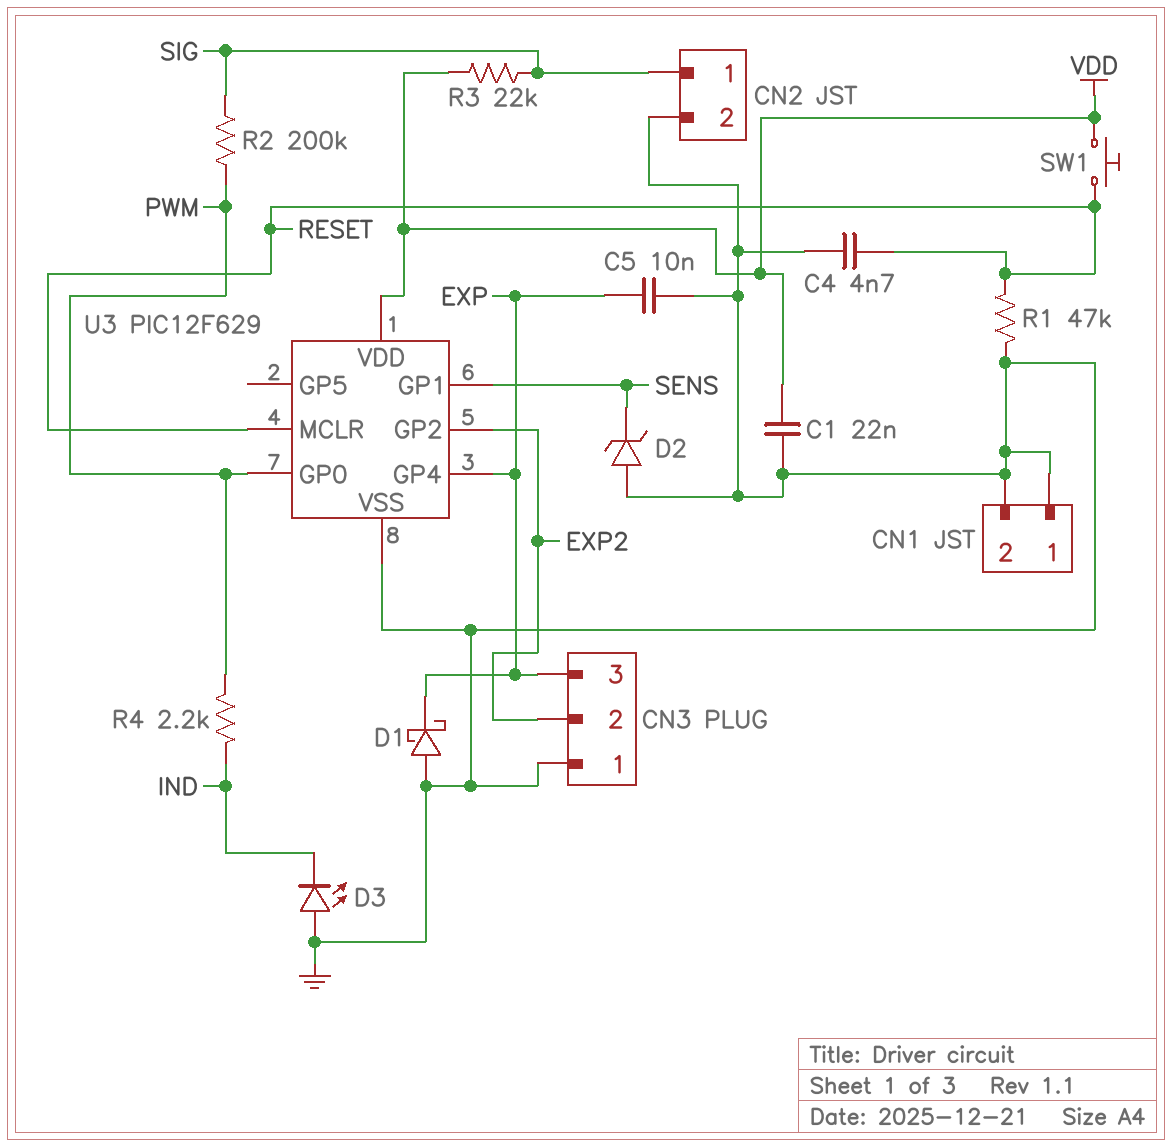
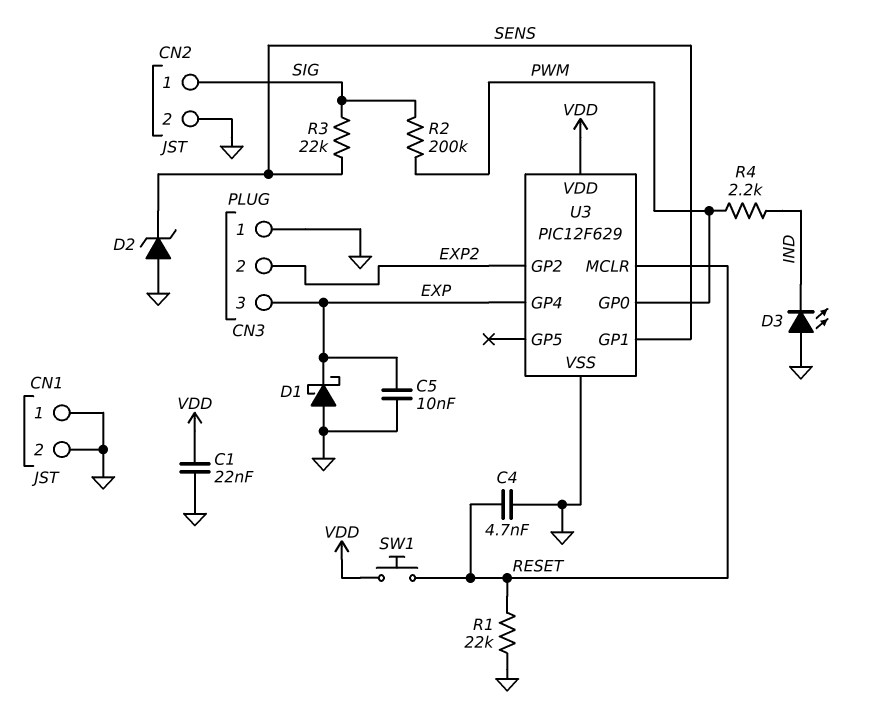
R1: 47k (GND, RESET) -> 22k (GND, RESET)
R3: 22k (SIG, VDD) -> 22k (SENS, SIG)

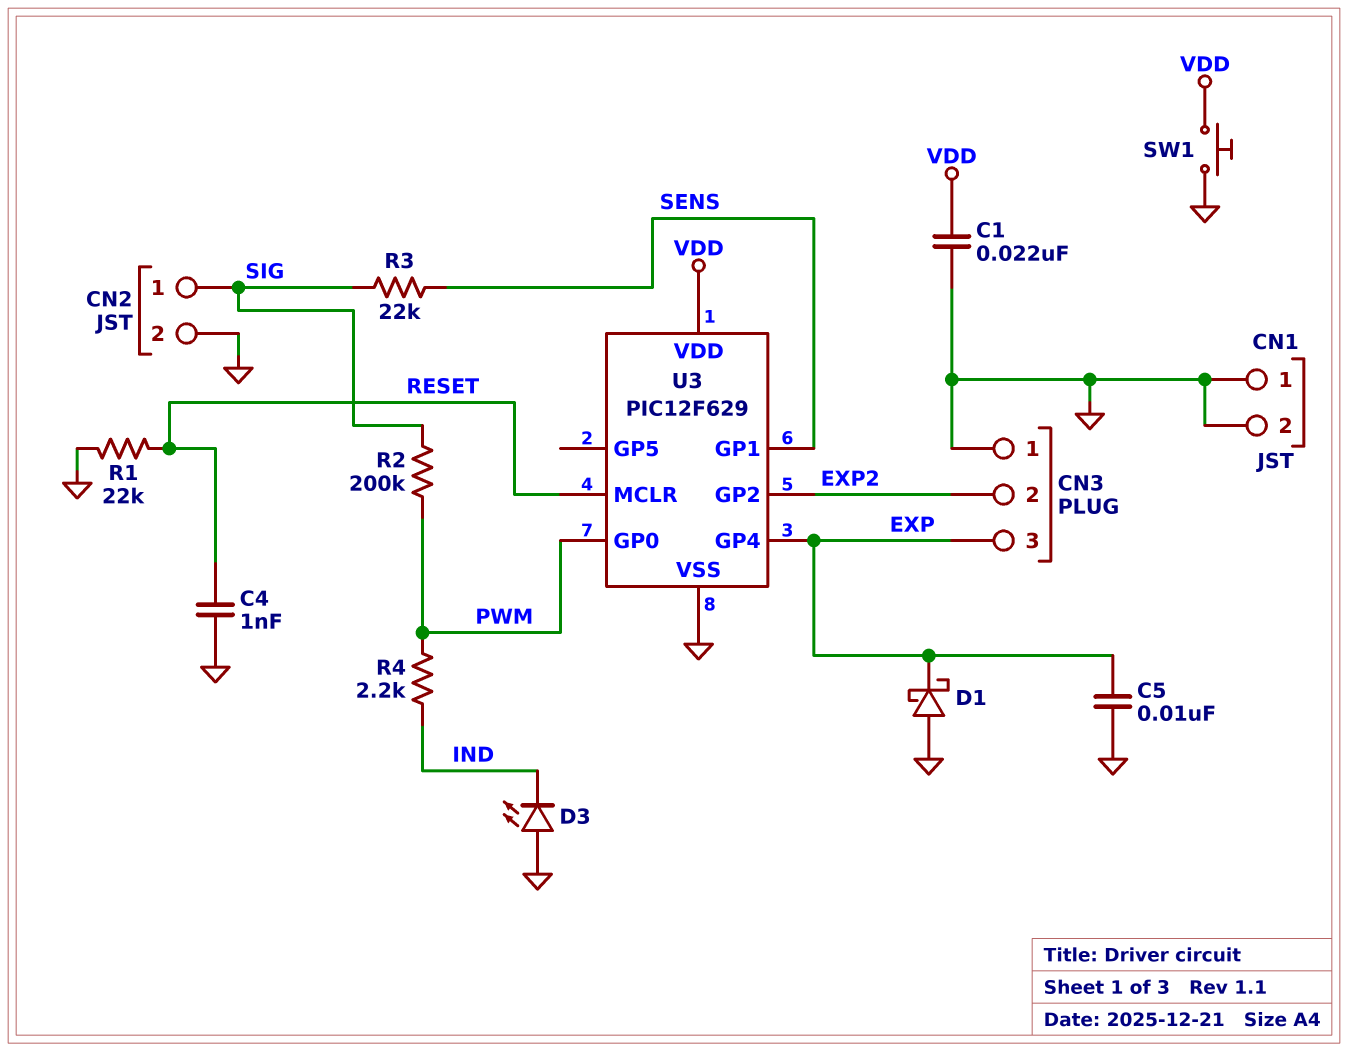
C4: 4.7nF (GND, RESET) -> 1nF (GND, RESET)
D2: zener (A GND, K SENS) -> none
SW1: button (RESET, VDD) -> button (GND, VDD)

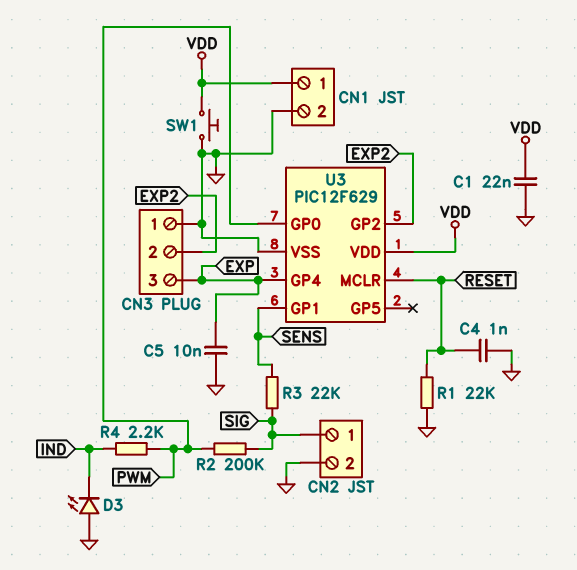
CN1 pin 1: GND -> VDD
D1: schottky (A GND, K EXP) -> none

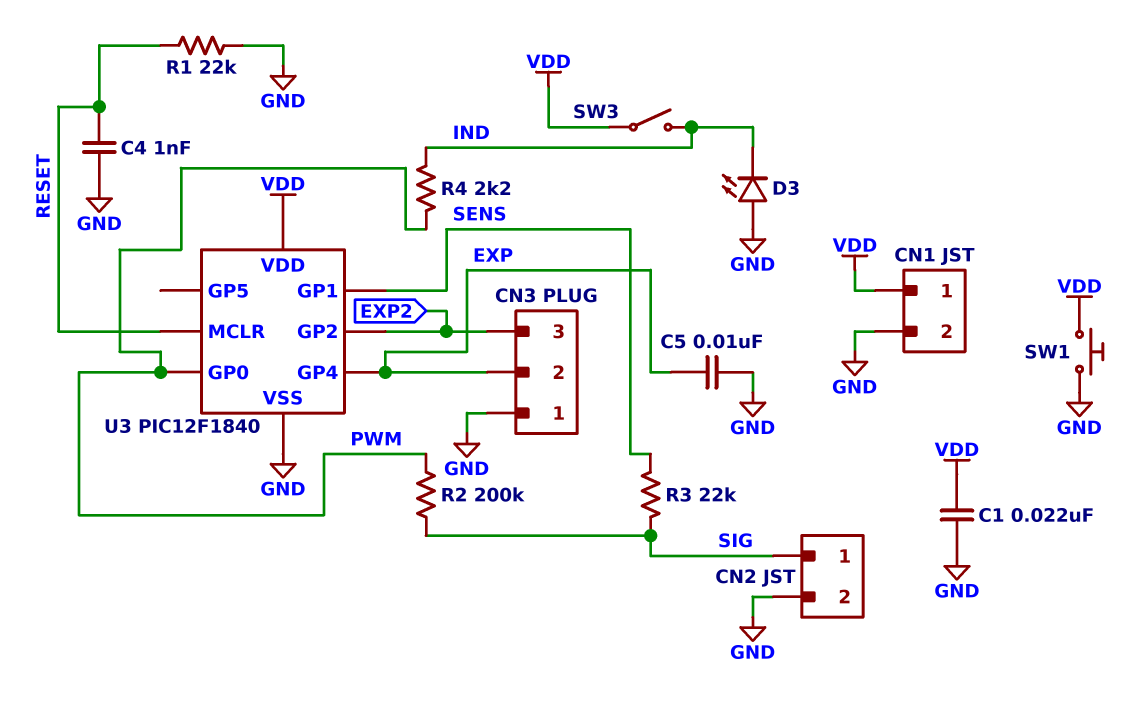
CN3 pin 2: EXP2 -> EXP
CN3 pin 3: EXP -> EXP2
SW3: none -> switch (IND, VDD)
U3: PIC12F629 -> PIC12F1840

